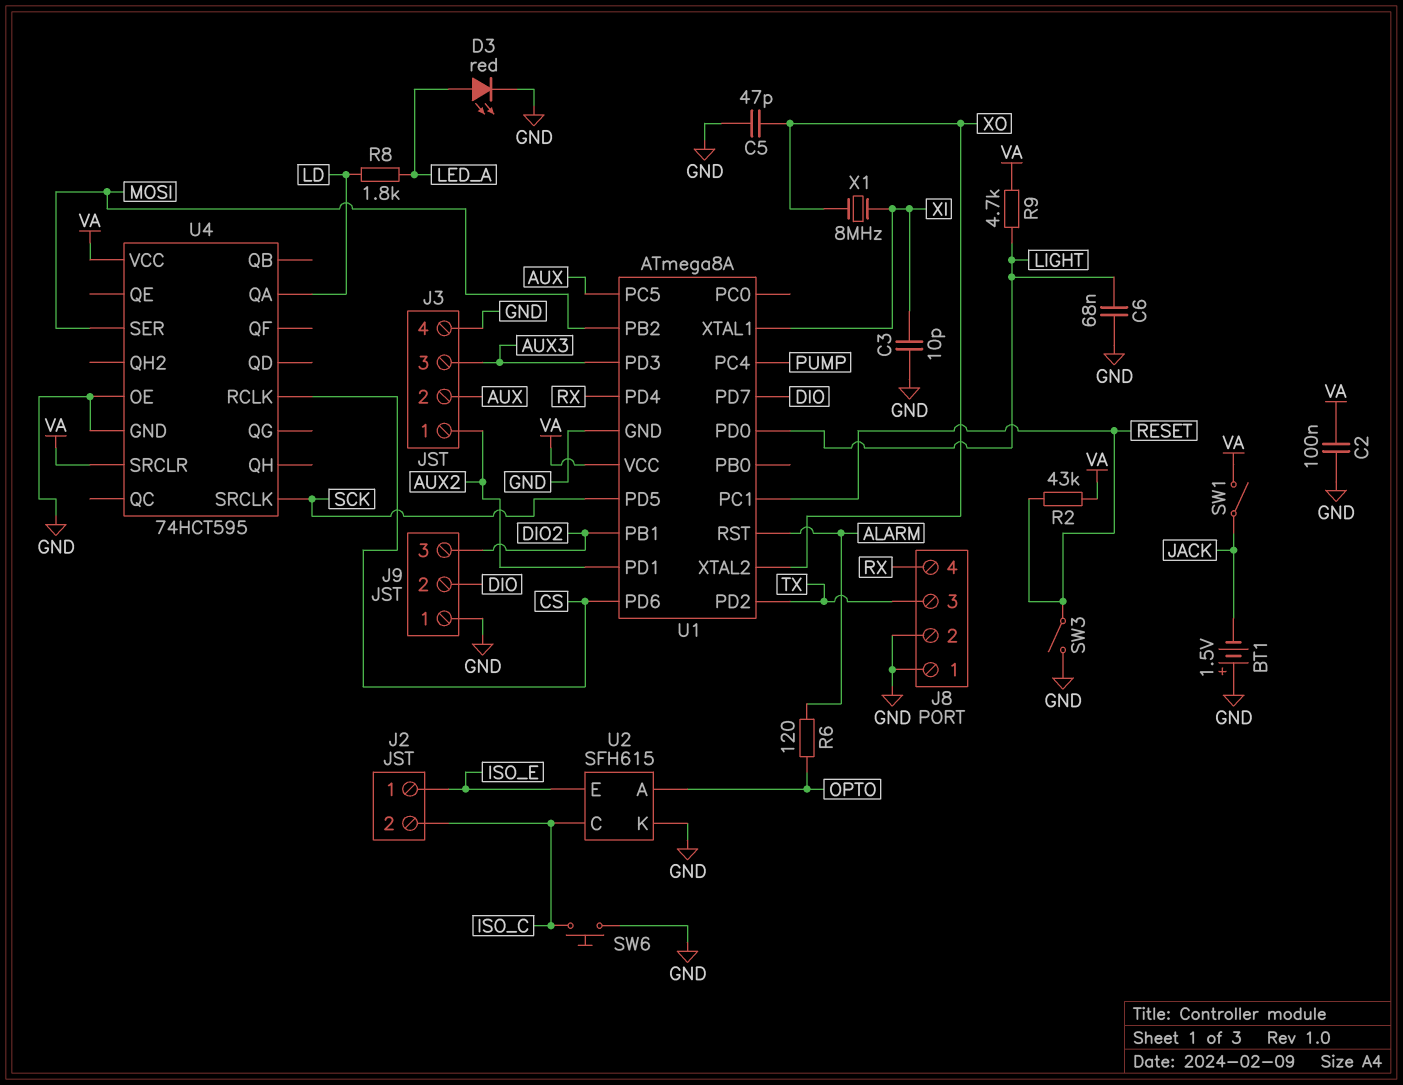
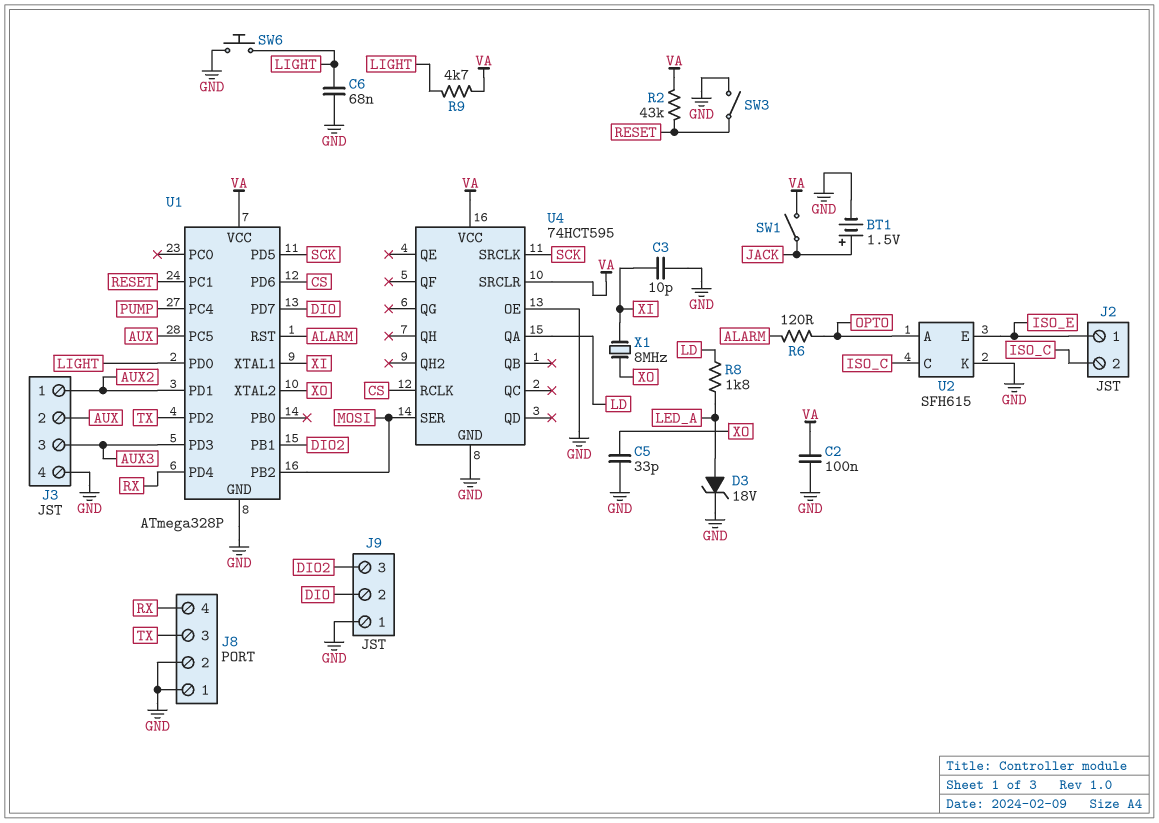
BT1: 1.5V (plus GND, minus JACK) -> 1.5V (plus JACK, minus GND)
C5: 47pF (GND, XO) -> 33pF (GND, XO)
D3: LED red (A LED_A, K GND) -> zener 18V (A LED_A, K GND)
SW6: button (GND, ISO_C) -> button (GND, LIGHT)
U1: ATmega8A -> ATmega328P

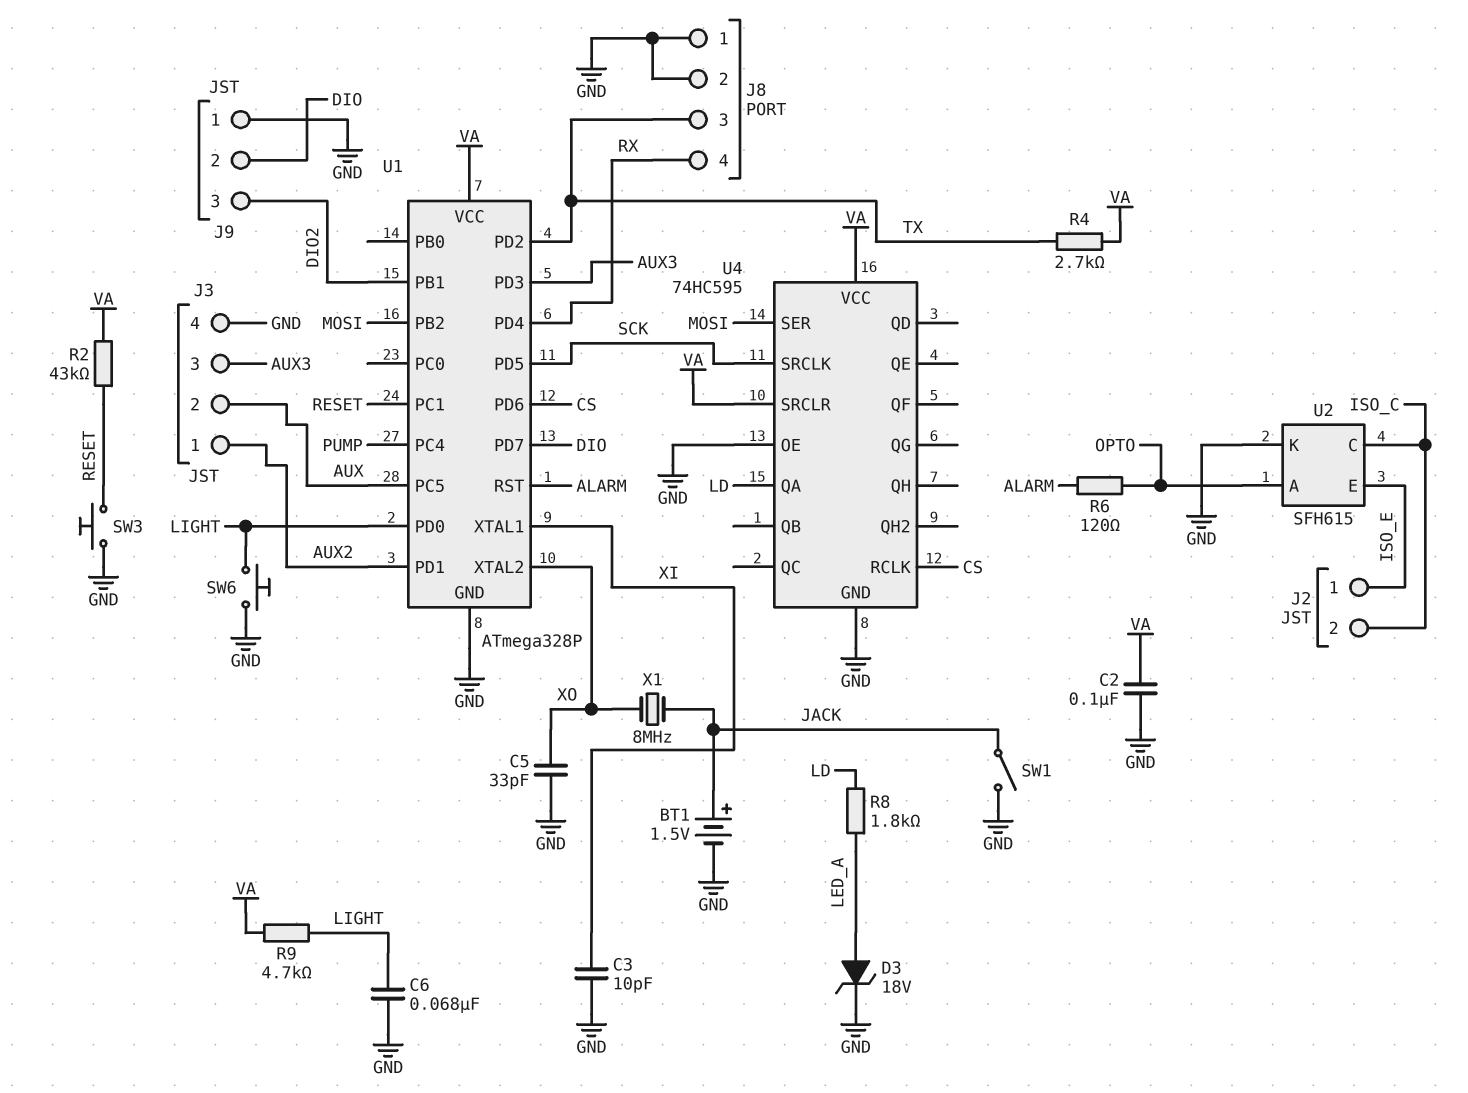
R4: none -> 2.7k (TX, VA)
SW1: switch (JACK, VA) -> switch (GND, JACK)
SW3: switch (GND, RESET) -> button (GND, RESET)
U4: 74HCT595 -> 74HC595
X1: 8MHz (XI, XO) -> 8MHz (JACK, XO)

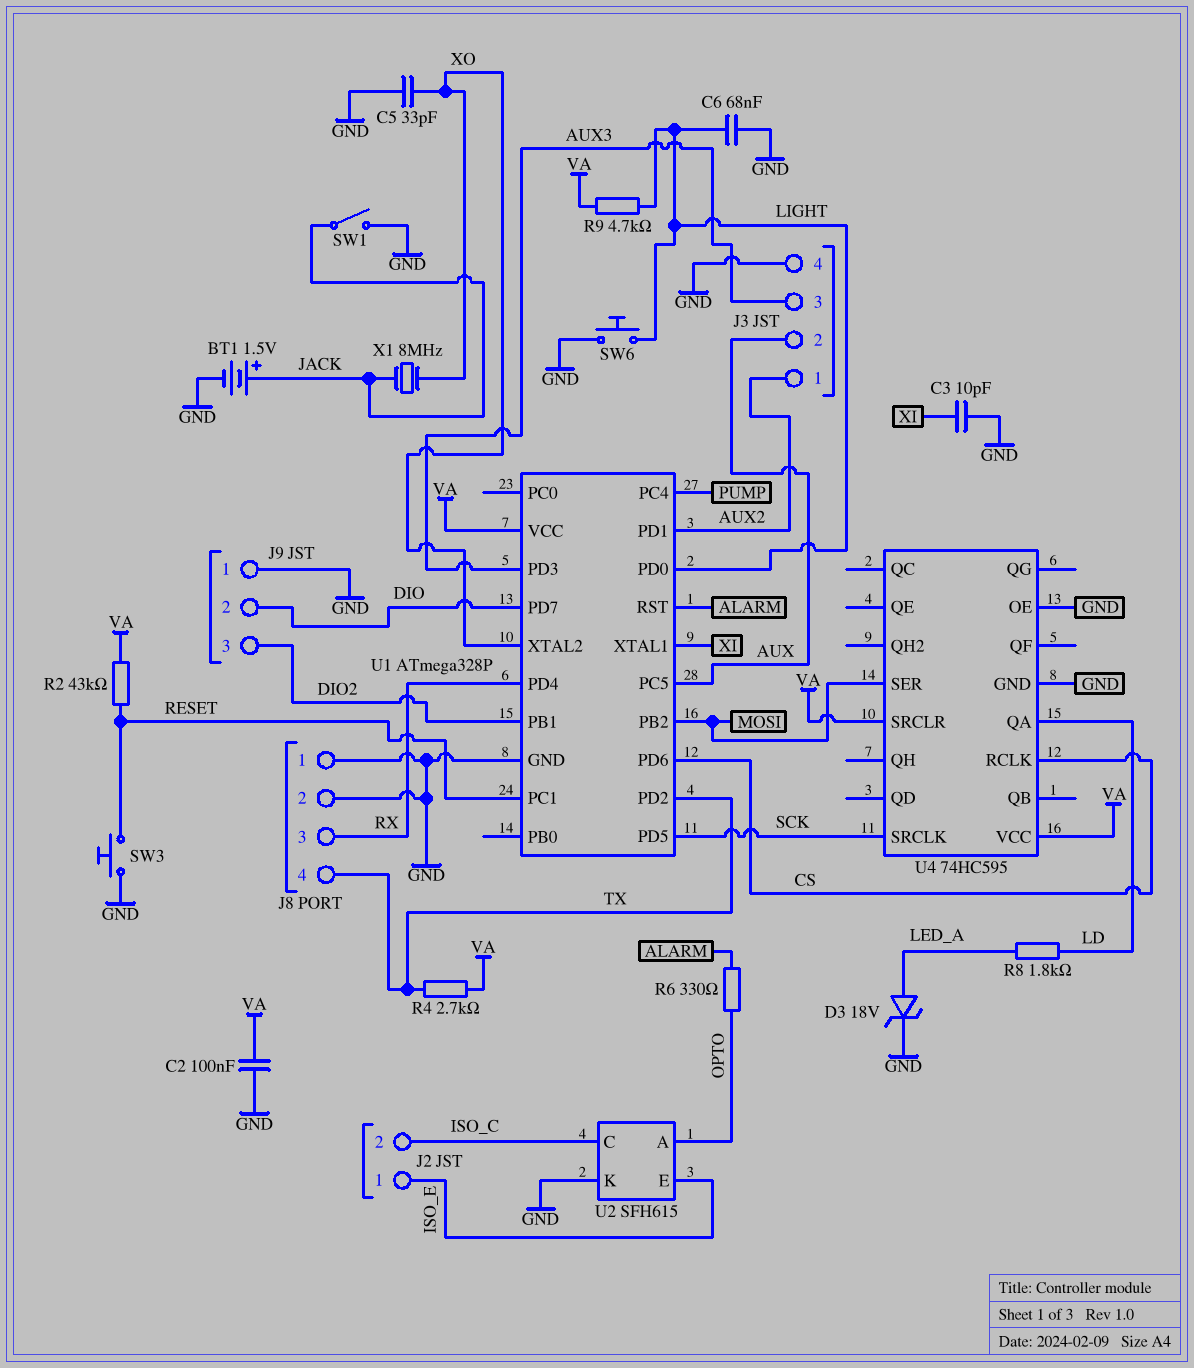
J8 pin 3: TX -> RX
J8 pin 4: RX -> TX
R6: 120 (ALARM, OPTO) -> 330 (ALARM, OPTO)

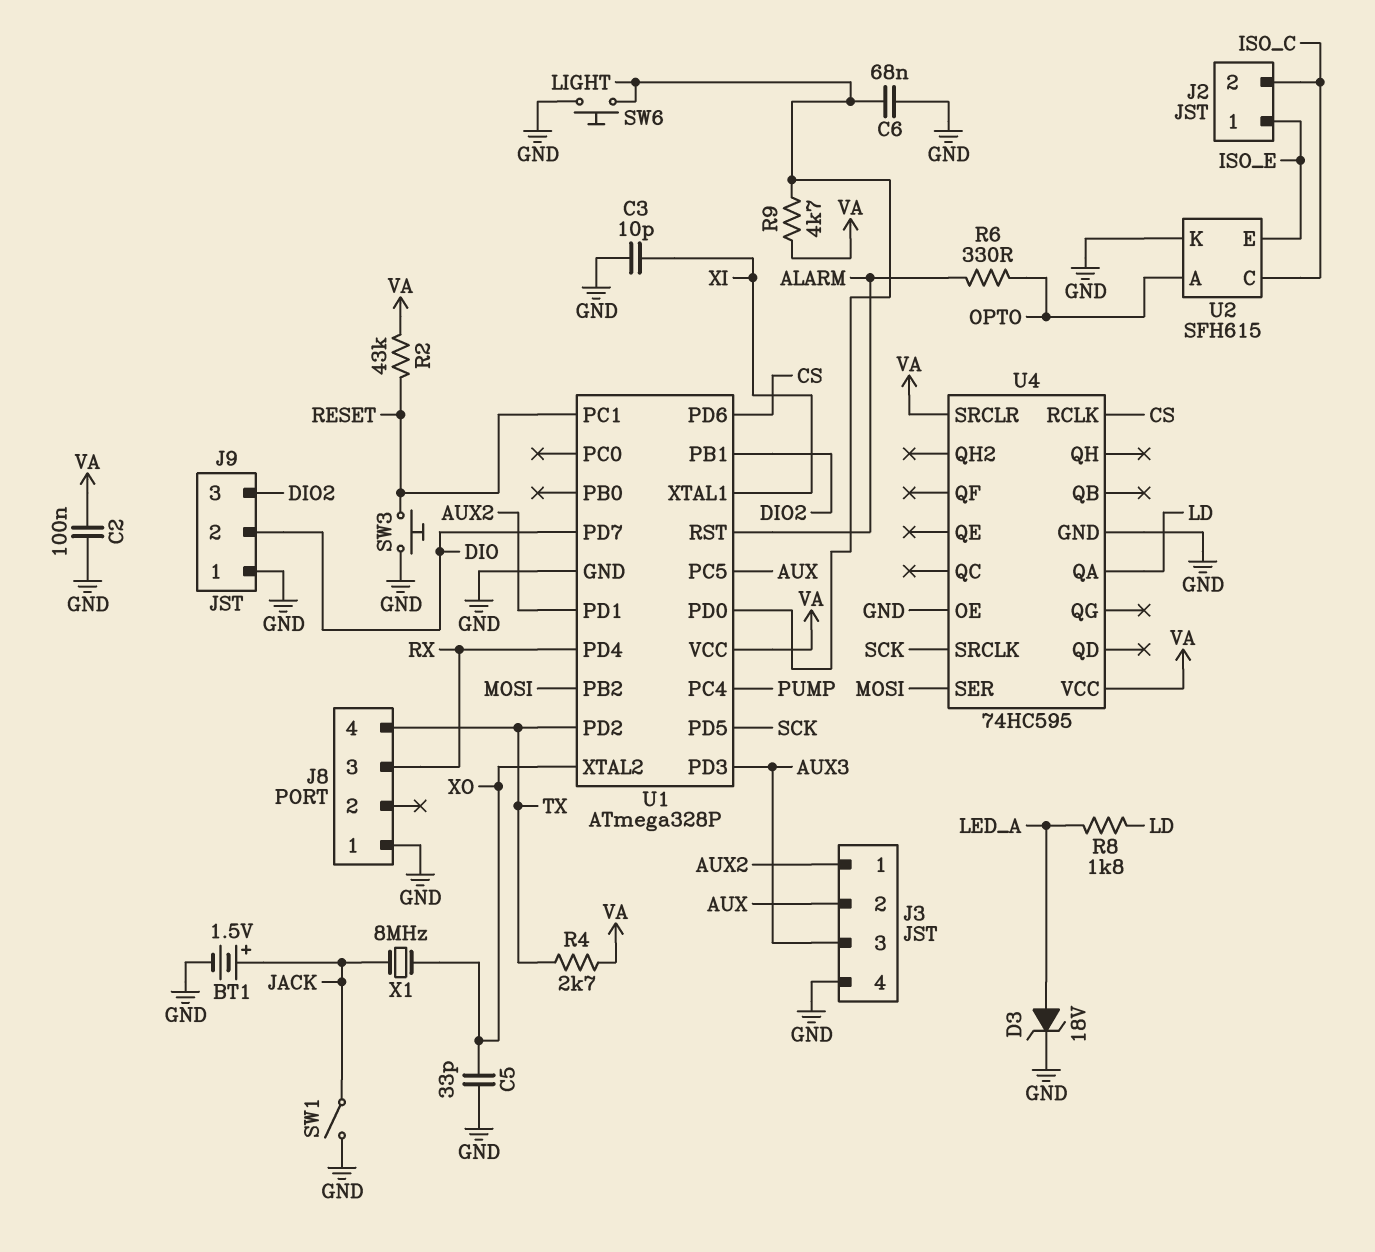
J8 pin 2: GND -> none

